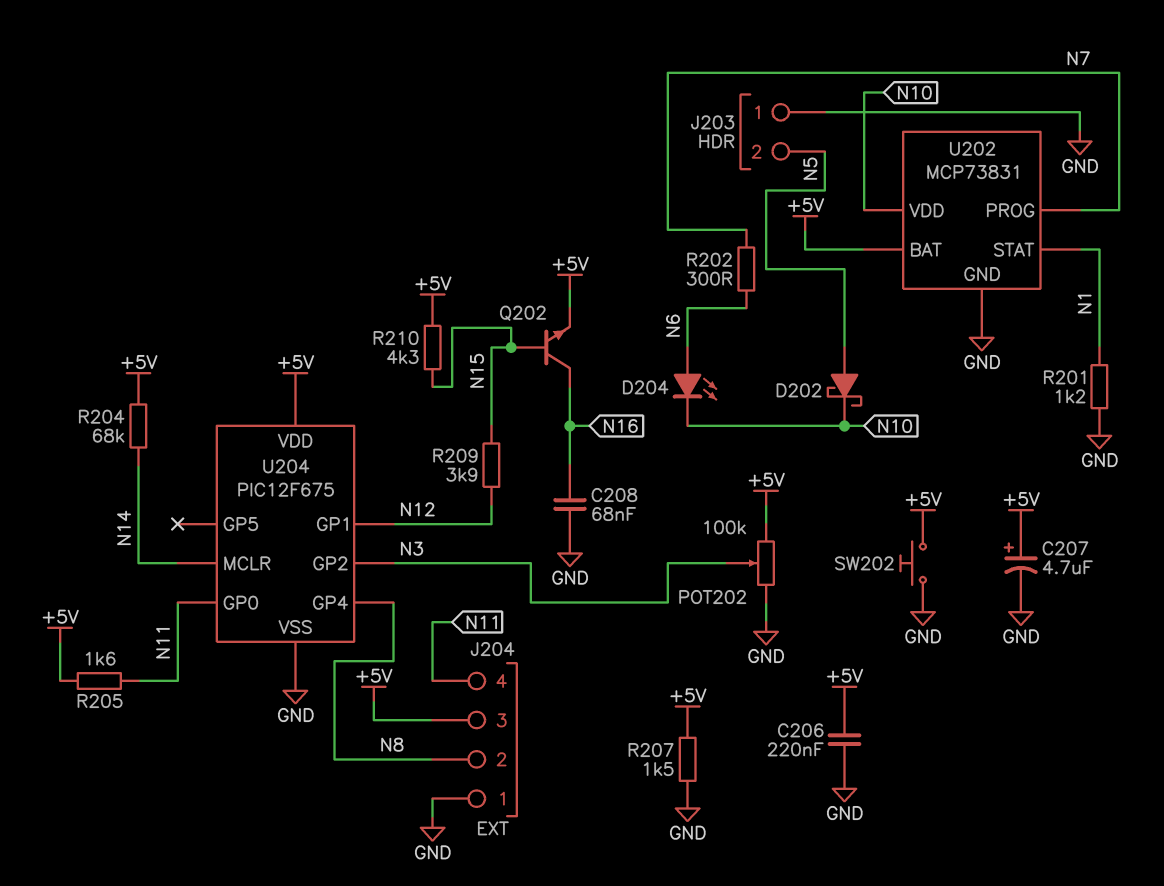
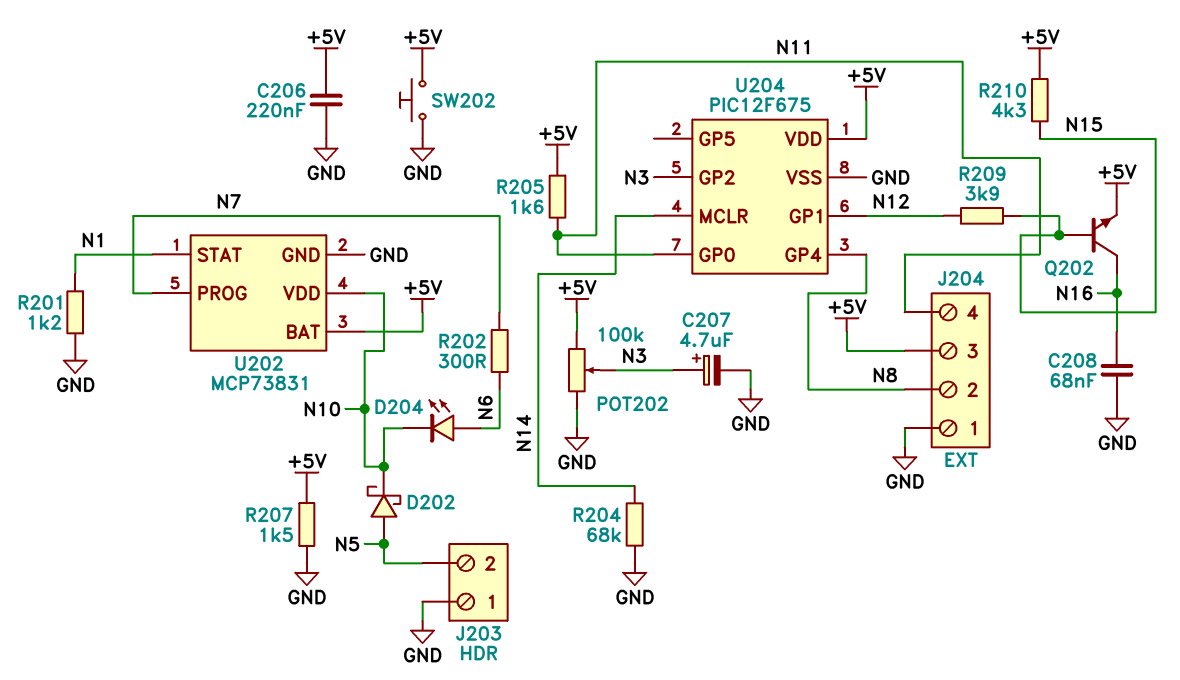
C207: 4.7uF (plus +5V, minus GND) -> 4.7uF (plus N3, minus GND)
R204: 68k (+5V, N14) -> 68k (GND, N14)

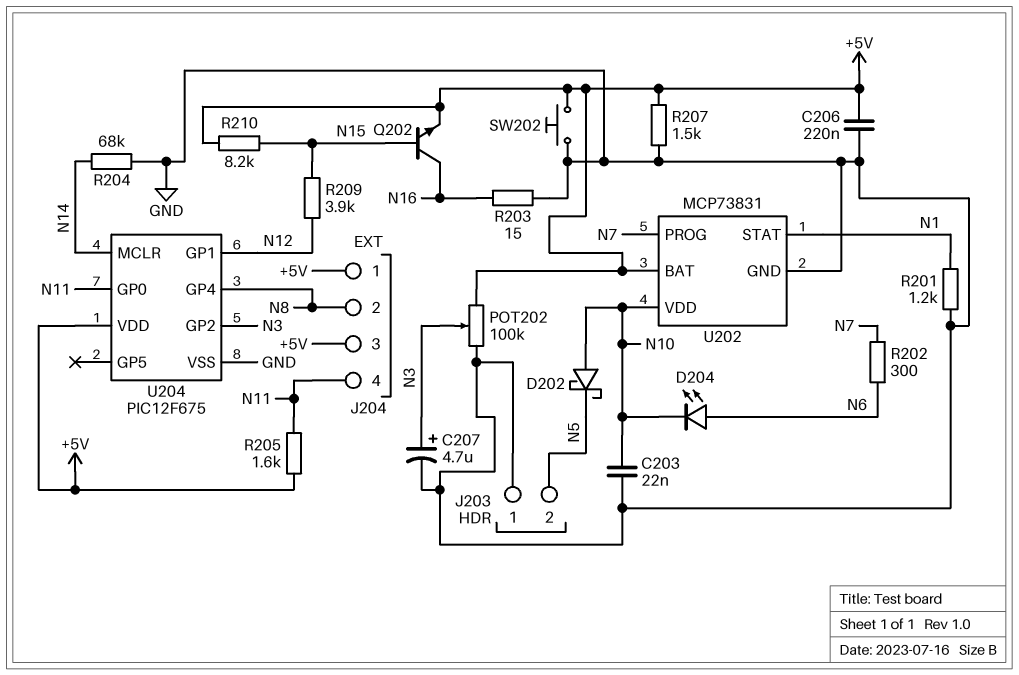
C203: none -> 22nF (GND, N10)
C208: 68nF (GND, N16) -> none
D202: schottky (A N5, K N10) -> schottky (A N10, K N5)
J204 pin 1: GND -> +5V
R203: none -> 15 (GND, N16)
R210: 4.3k (+5V, N15) -> 8.2k (+5V, N15)

